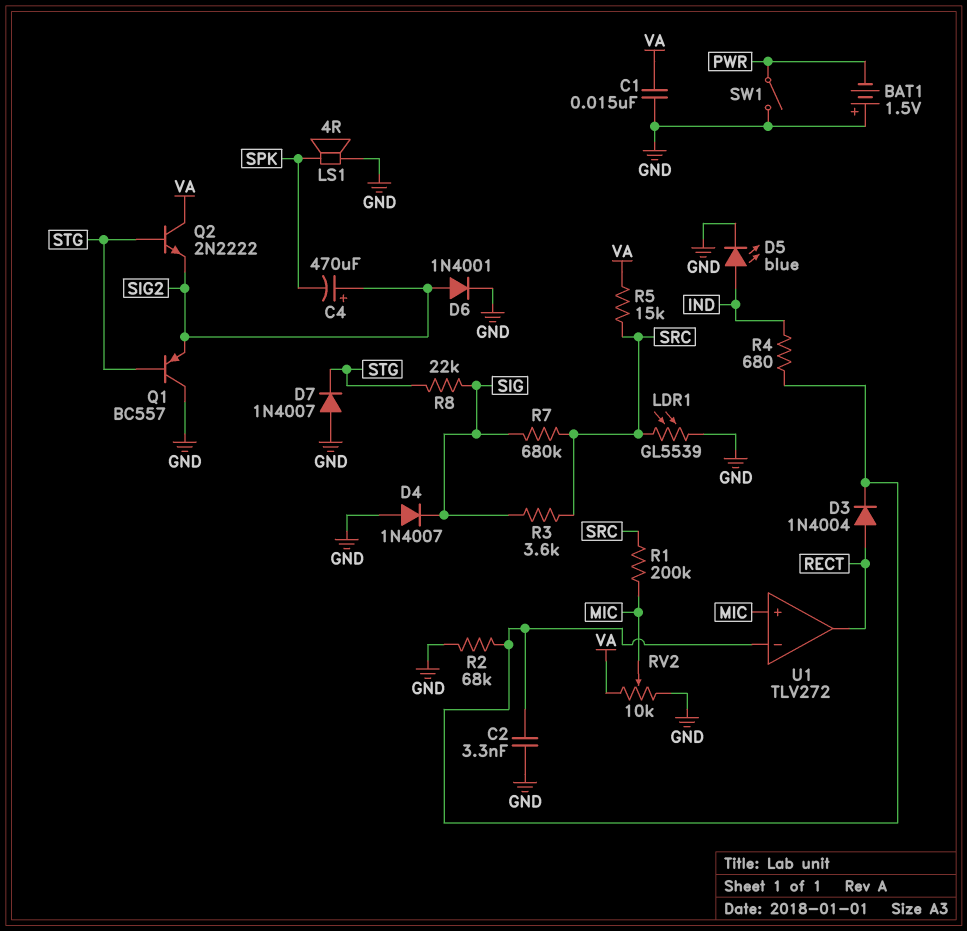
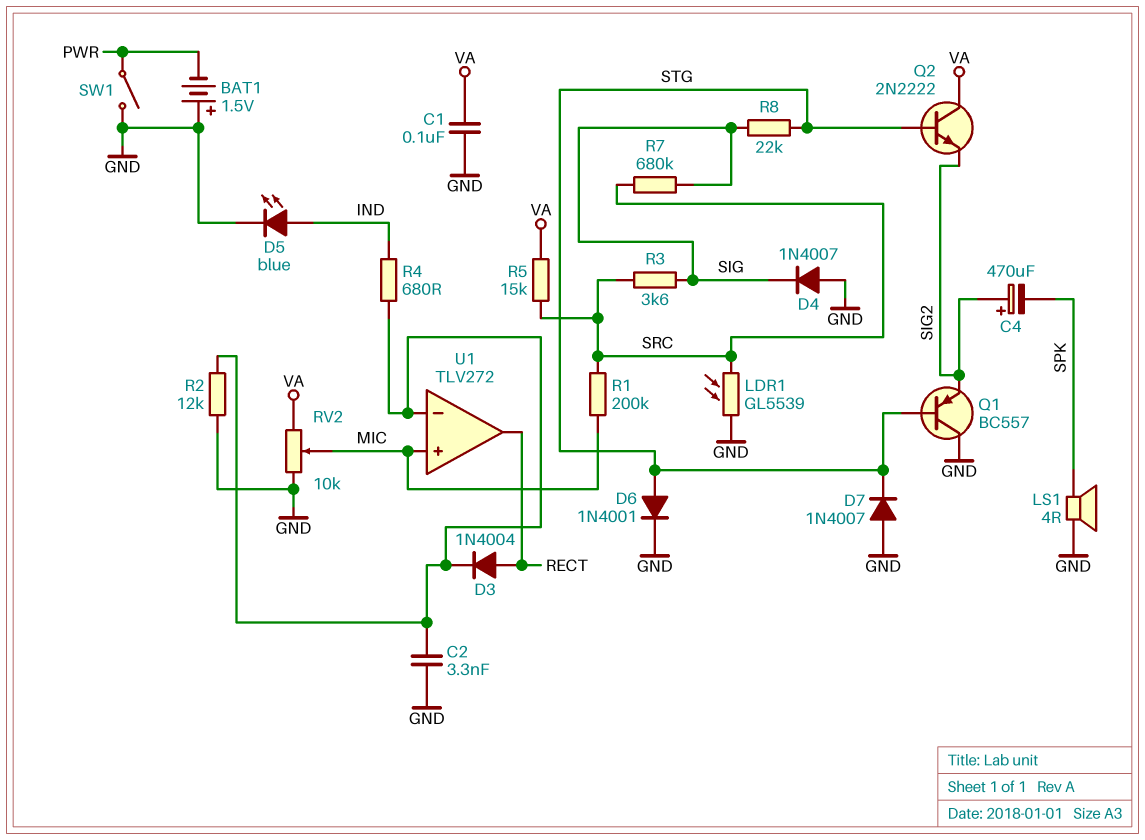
C1: 15nF (GND, VA) -> 100nF (GND, VA)
D6: diode 1N4001 (A SIG2, K GND) -> diode 1N4001 (A STG, K GND)
R2: 68k (GND, U1/in-) -> 12k (GND, U1/in-)

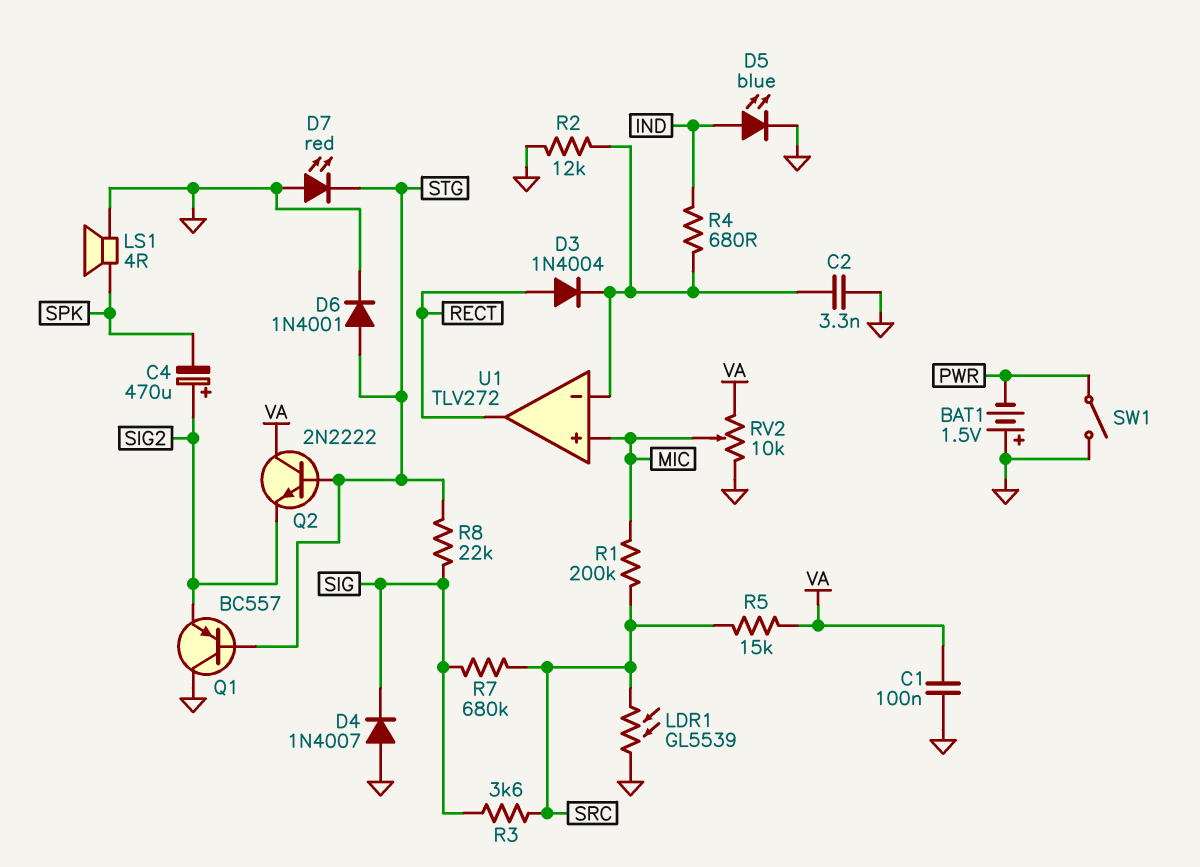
D7: diode 1N4007 (A GND, K STG) -> LED red (A GND, K STG)

